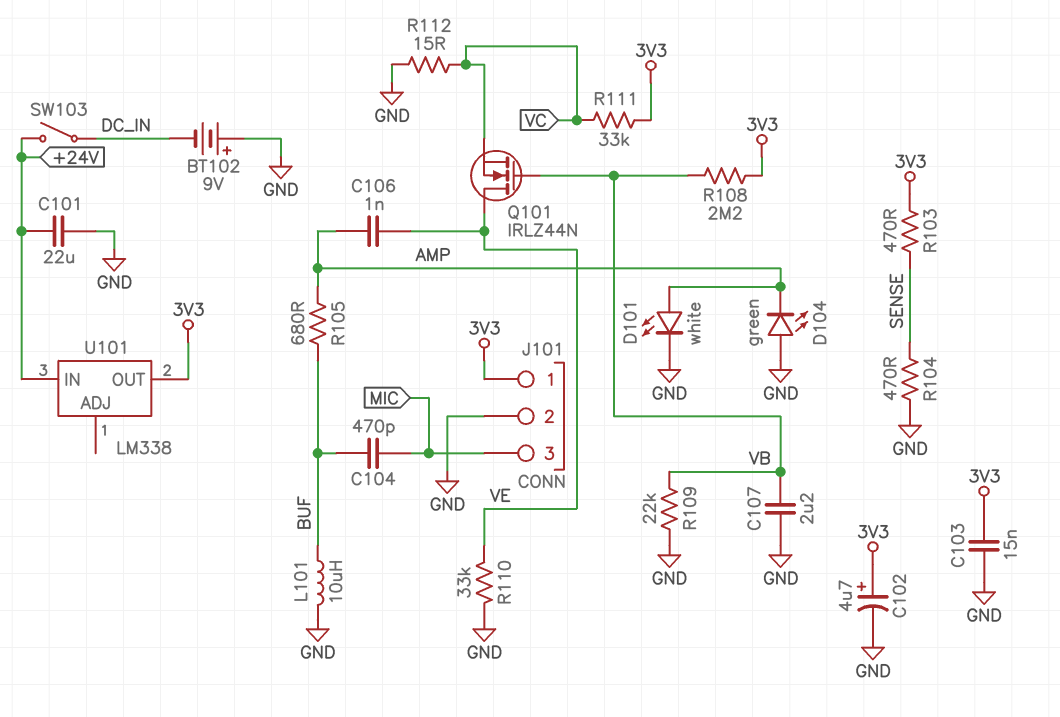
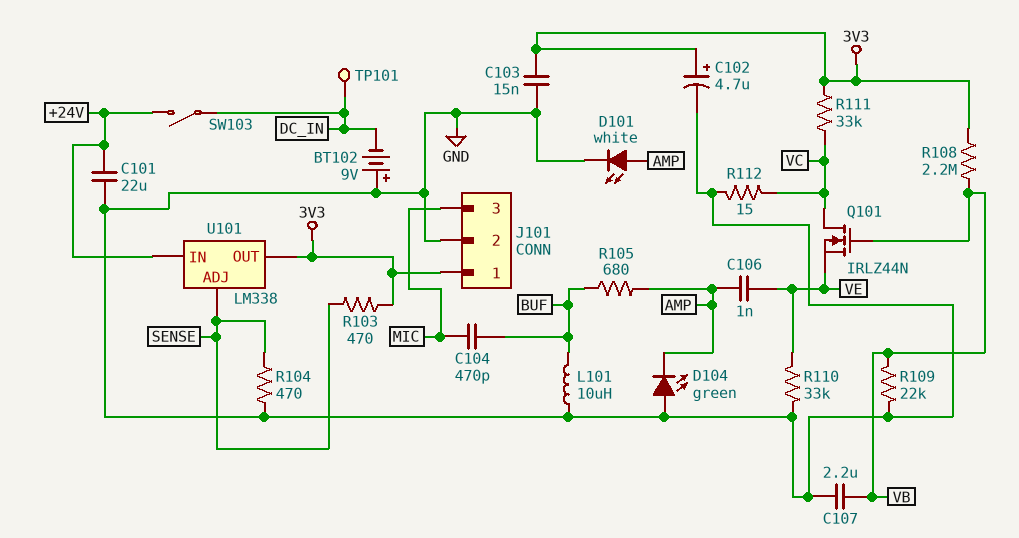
Q101: NMOS IRLZ44N (G VB, D VE, S VC) -> NMOS IRLZ44N (G VB, D VC, S VE)
TP101: none -> test point (DC_IN)
U101 pin ADJ: none -> SENSE

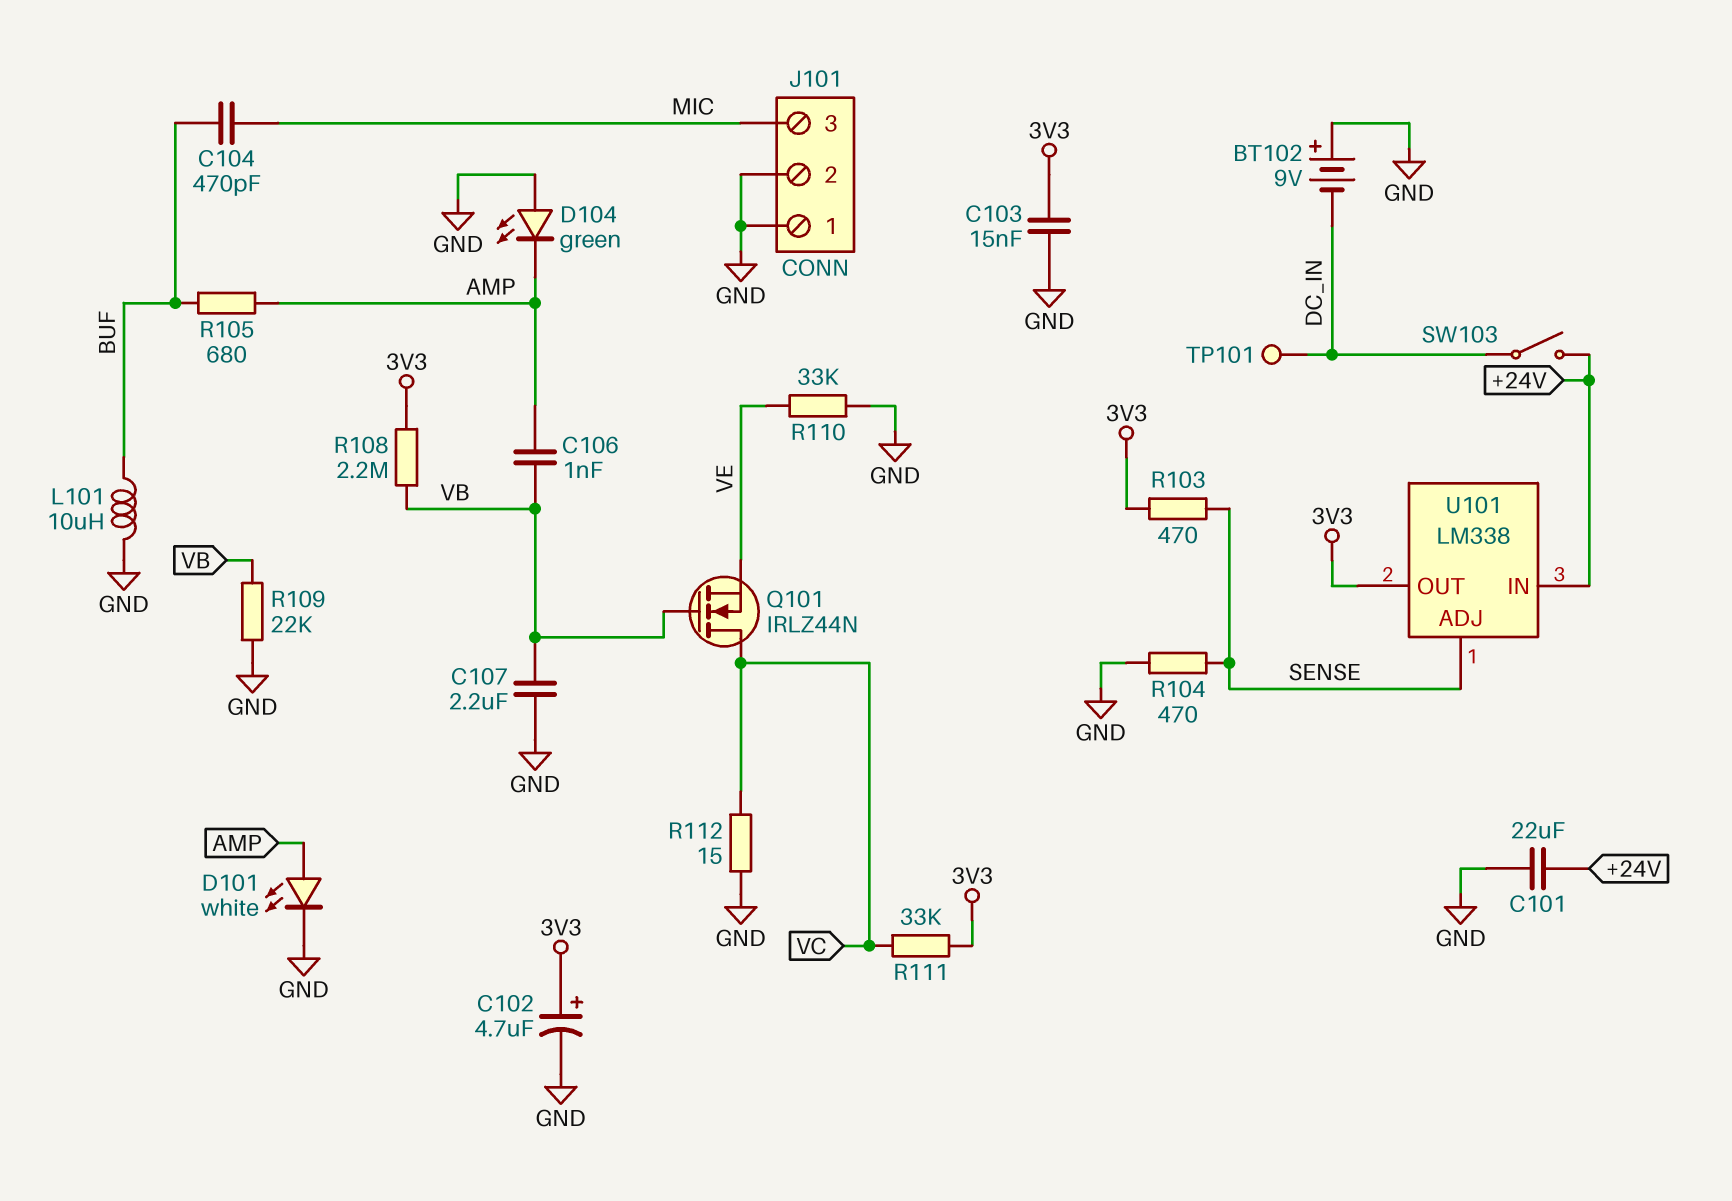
C106: 1nF (AMP, VE) -> 1nF (AMP, VB)
J101 pin 1: 3V3 -> GND

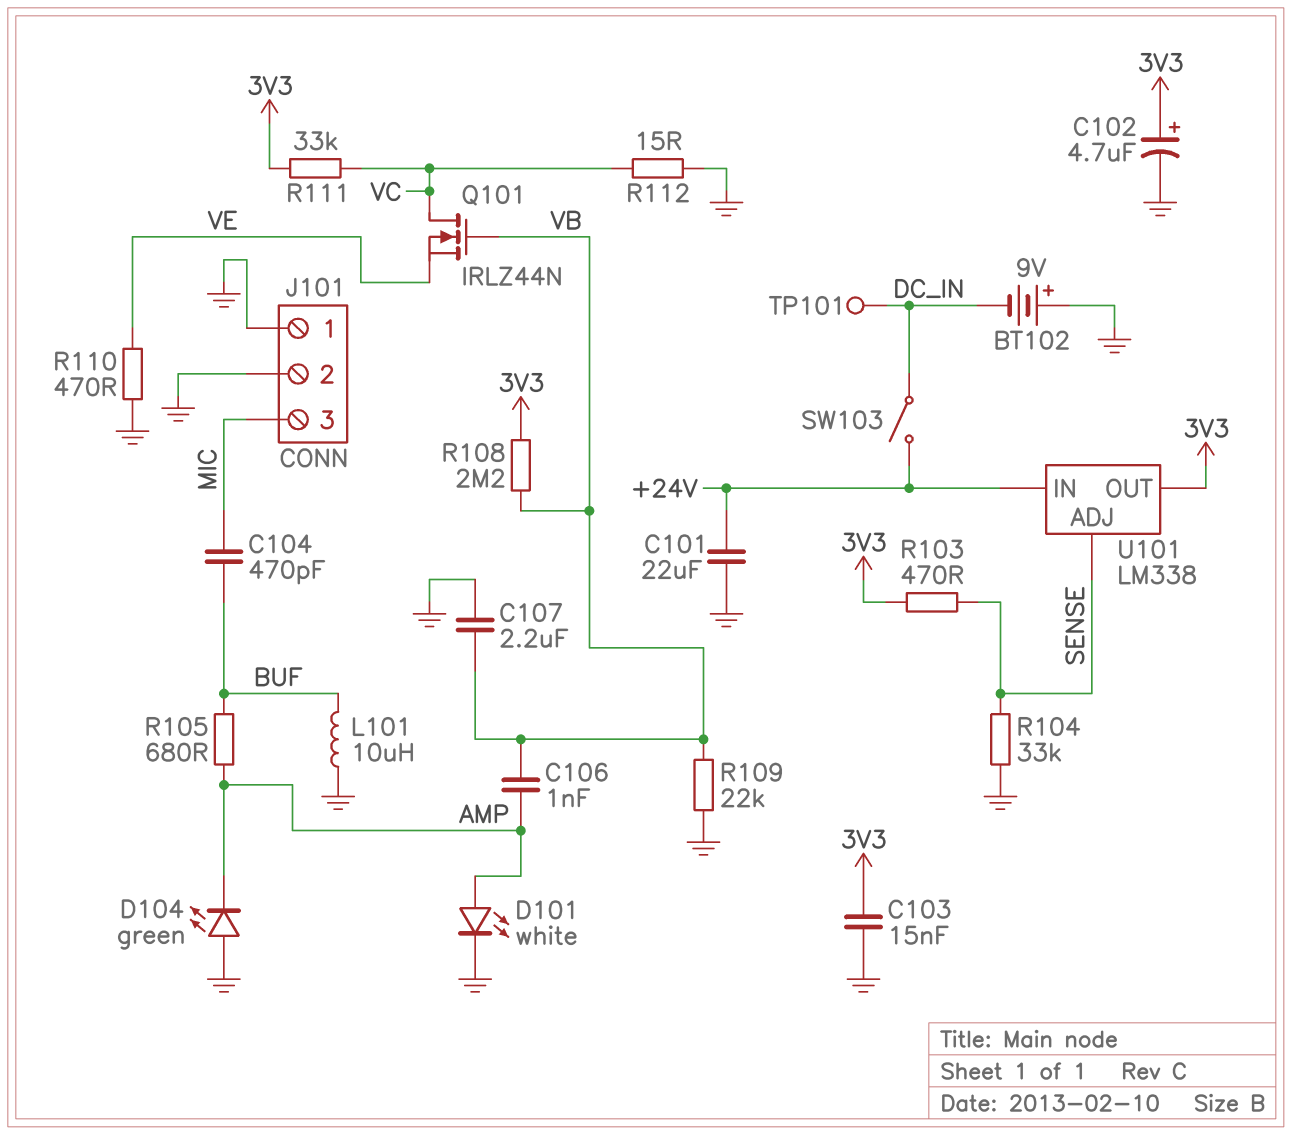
R104: 470 (GND, SENSE) -> 33k (GND, SENSE)
R110: 33k (GND, VE) -> 470 (GND, VE)

